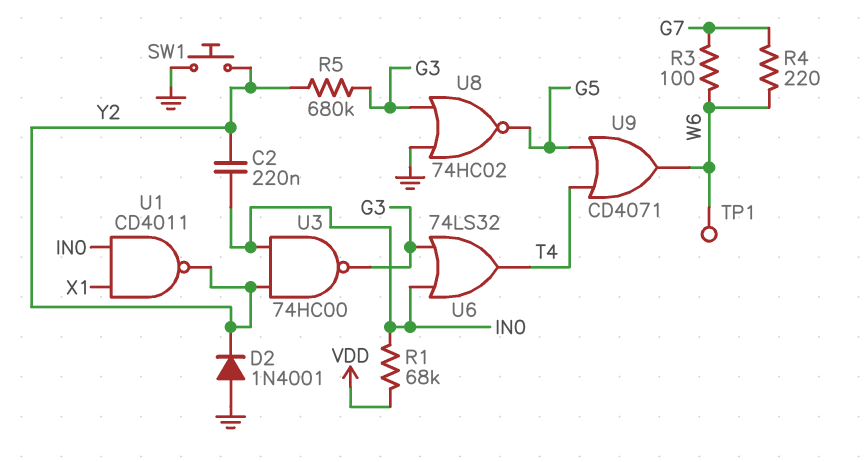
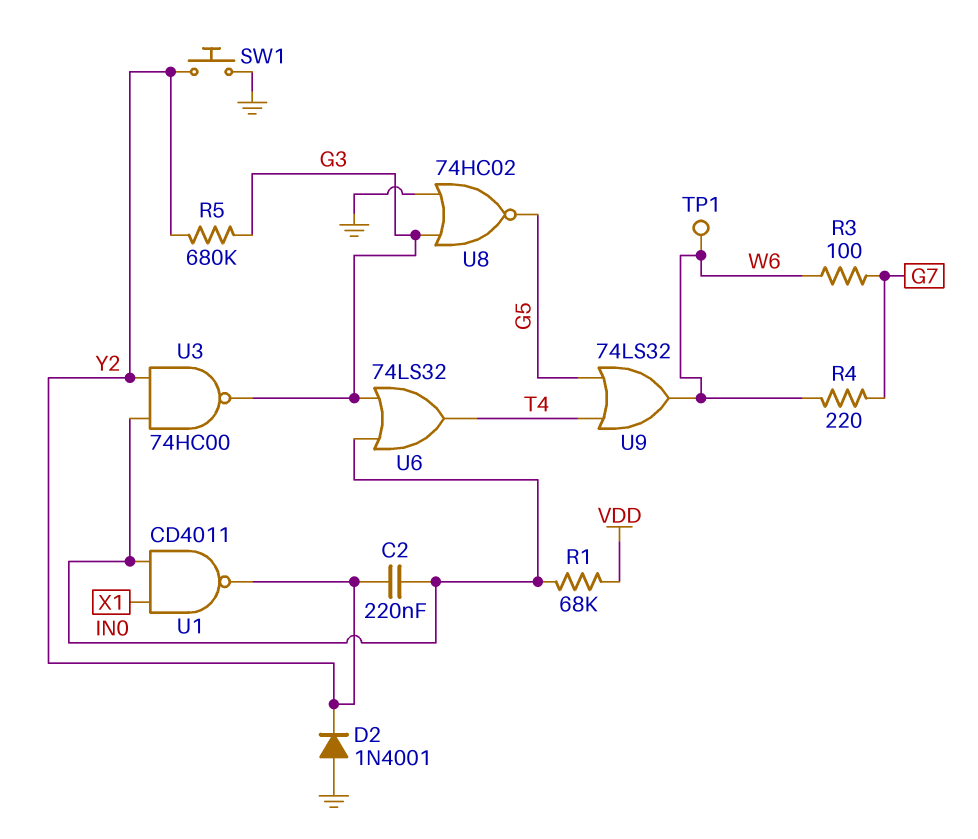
U9: OR CD4071 (in G5, in T4, out W6) -> OR 74LS32 (in G5, in T4, out W6)

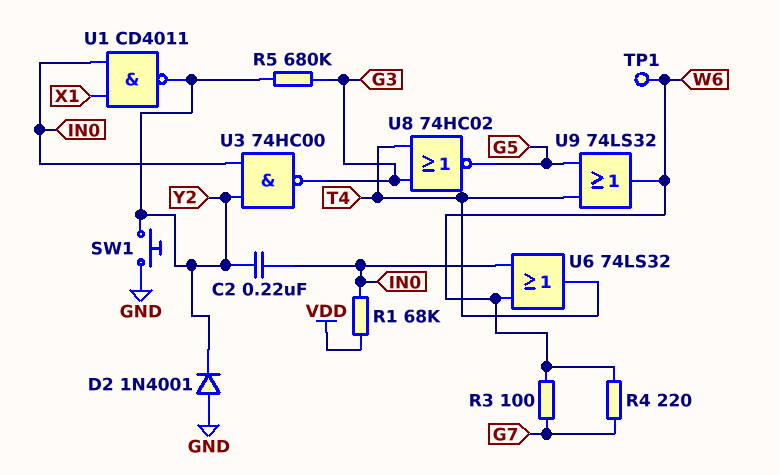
U6: OR 74LS32 (in G3, in IN0, out T4) -> OR 74LS32 (in IN0, in W6, out T4)
U8: NOR 74HC02 (in G3, in GND, out G5) -> NOR 74HC02 (in G3, in T4, out G5)

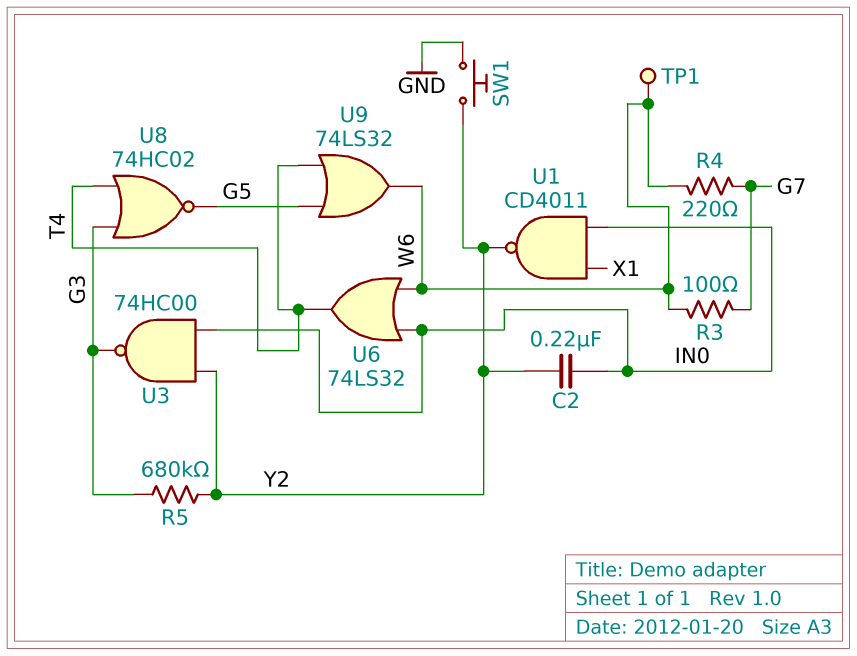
D2: diode 1N4001 (A GND, K Y2) -> none
R1: 68k (IN0, VDD) -> none

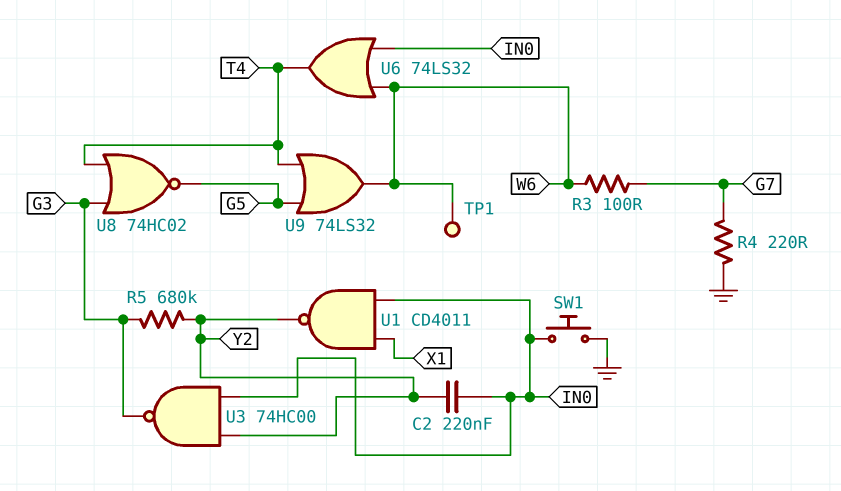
R4: 220 (G7, W6) -> 220 (G7, GND)
SW1: button (GND, Y2) -> button (GND, IN0)

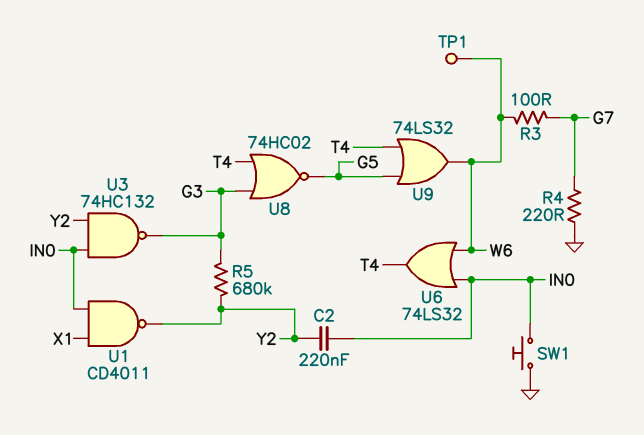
U3: NAND 74HC00 (in IN0, in Y2, out G3) -> NAND 74HC132 (in IN0, in Y2, out G3)

